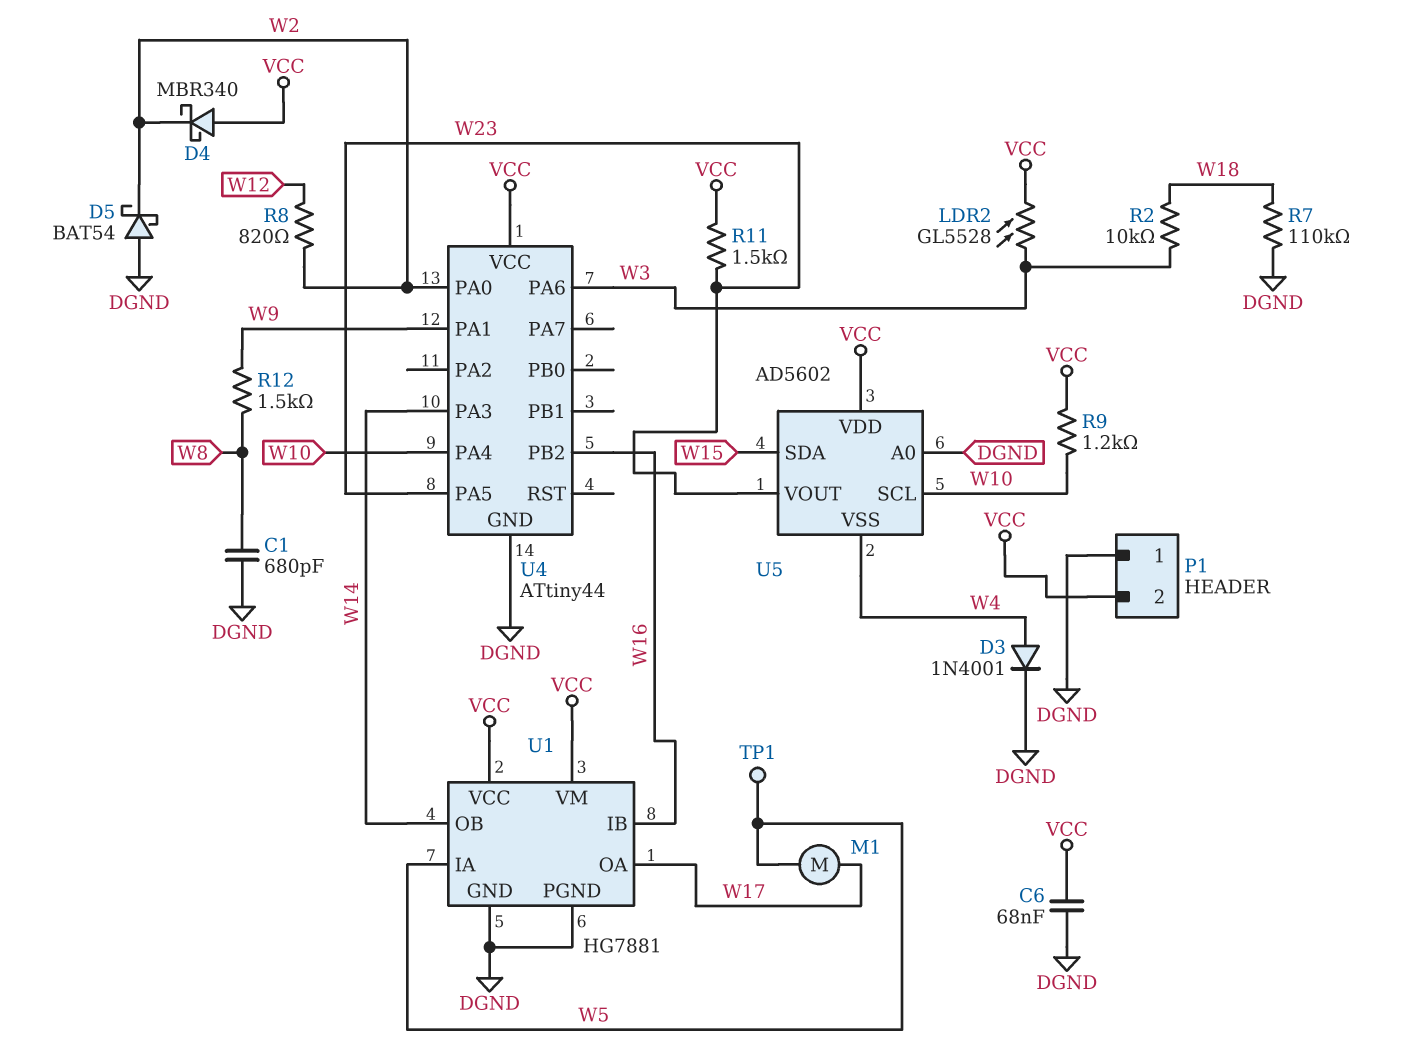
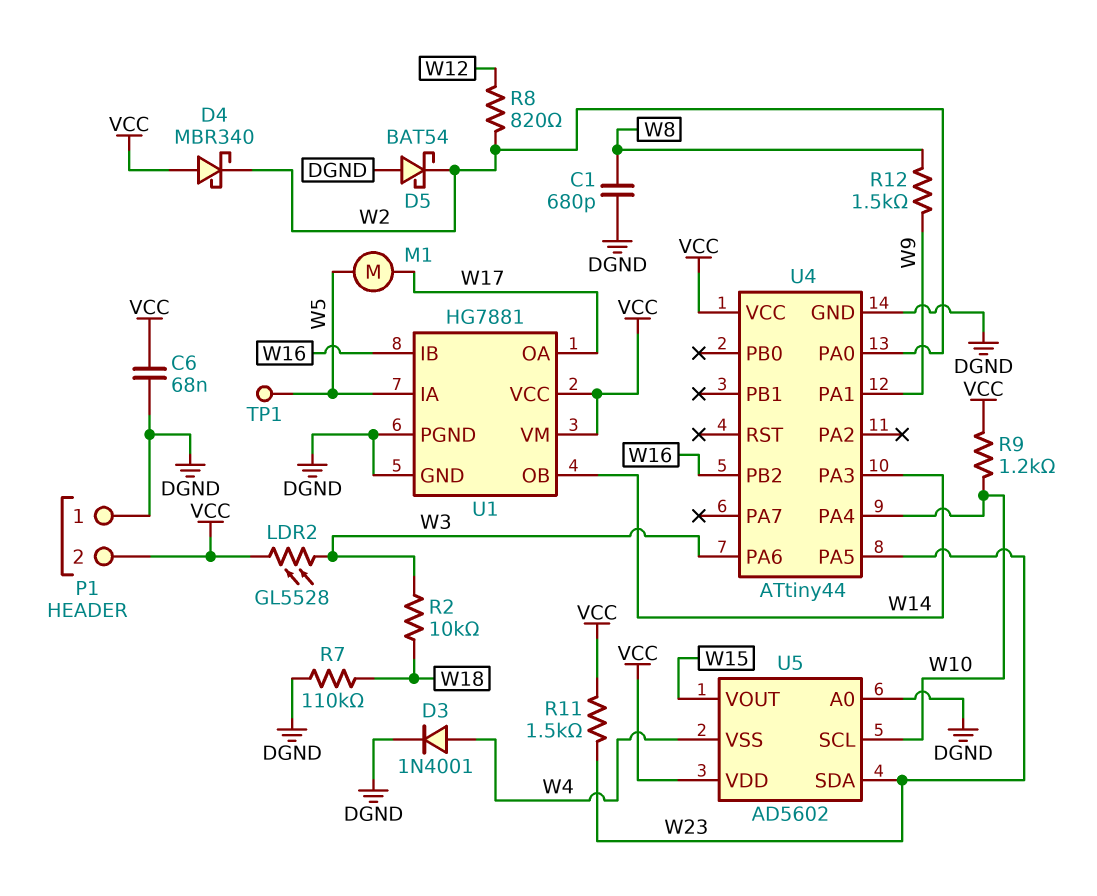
U5 pin SDA: W15 -> W23
U5 pin VOUT: W23 -> W15

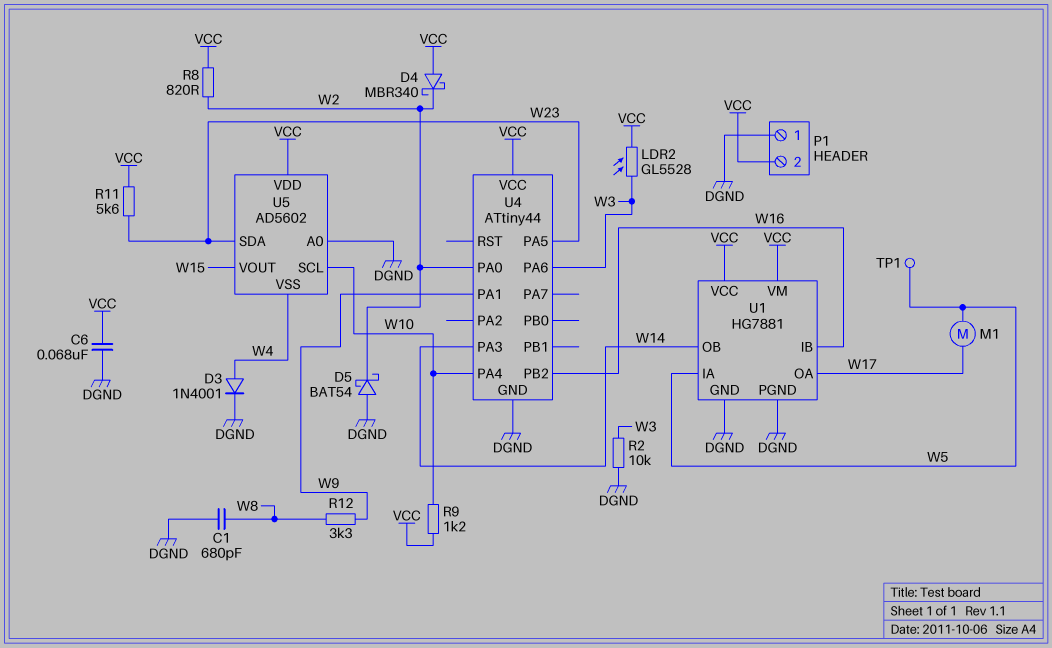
R2: 10k (W3, W18) -> 10k (DGND, W3)
R7: 110k (DGND, W18) -> none
R8: 820 (W2, W12) -> 820 (VCC, W2)
R11: 1.5k (VCC, W23) -> 5.6k (VCC, W23)
R12: 1.5k (W8, W9) -> 3.3k (W8, W9)

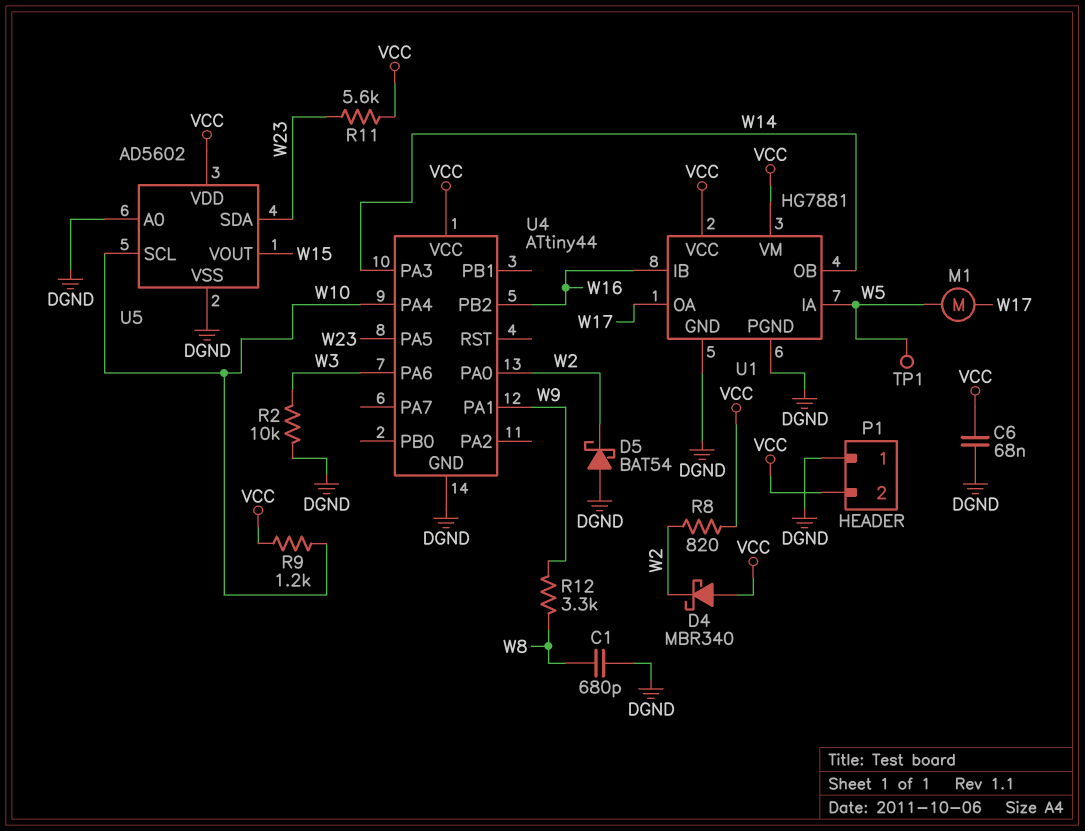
D3: diode 1N4001 (A W4, K DGND) -> none
LDR2: GL5528 (VCC, W3) -> none
U5 pin VSS: W4 -> DGND

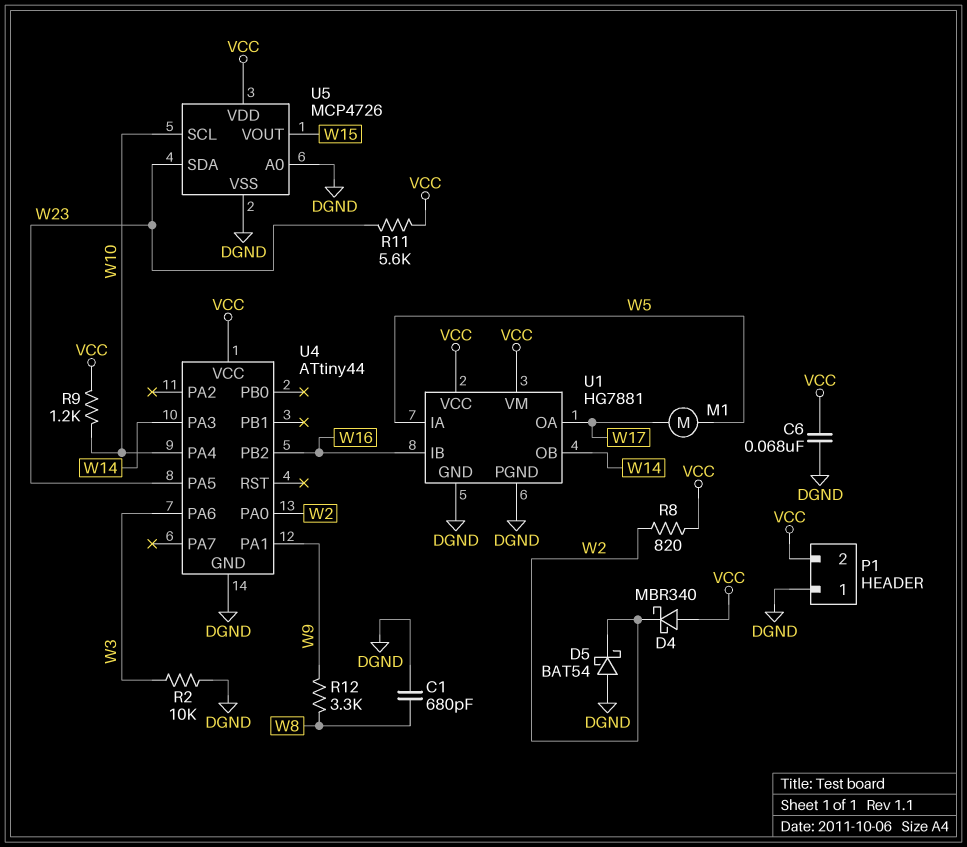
TP1: test point (W5) -> none
U5: AD5602 -> MCP4726

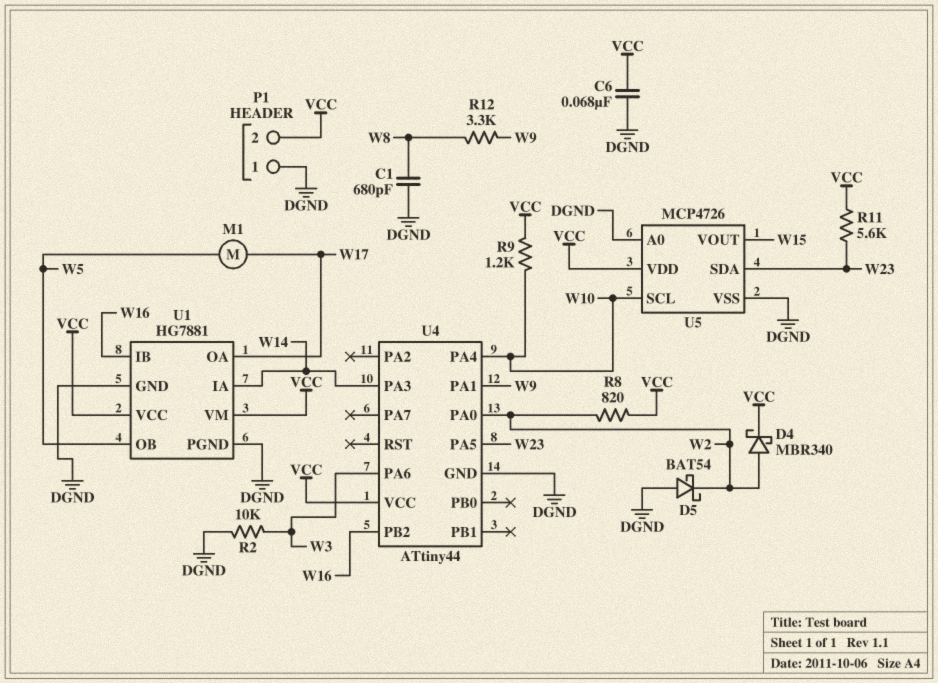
D4: schottky MBR340 (A VCC, K W2) -> schottky MBR340 (A W2, K VCC)
U1 pin IA: W5 -> W14
U1 pin OB: W14 -> W5

